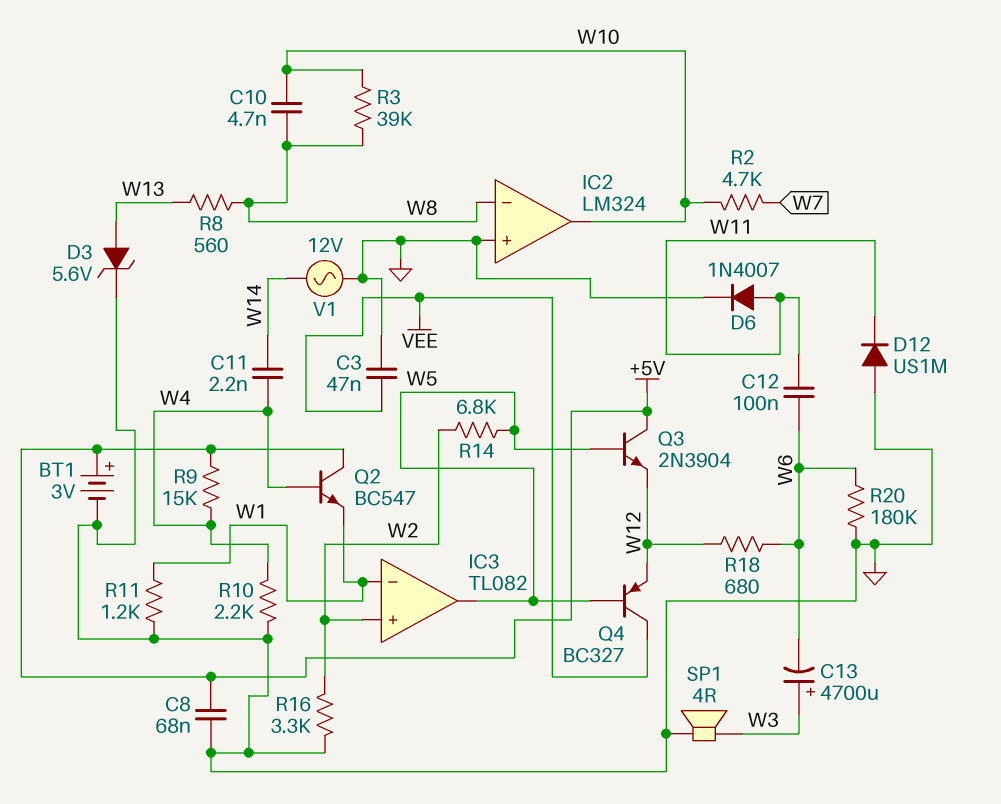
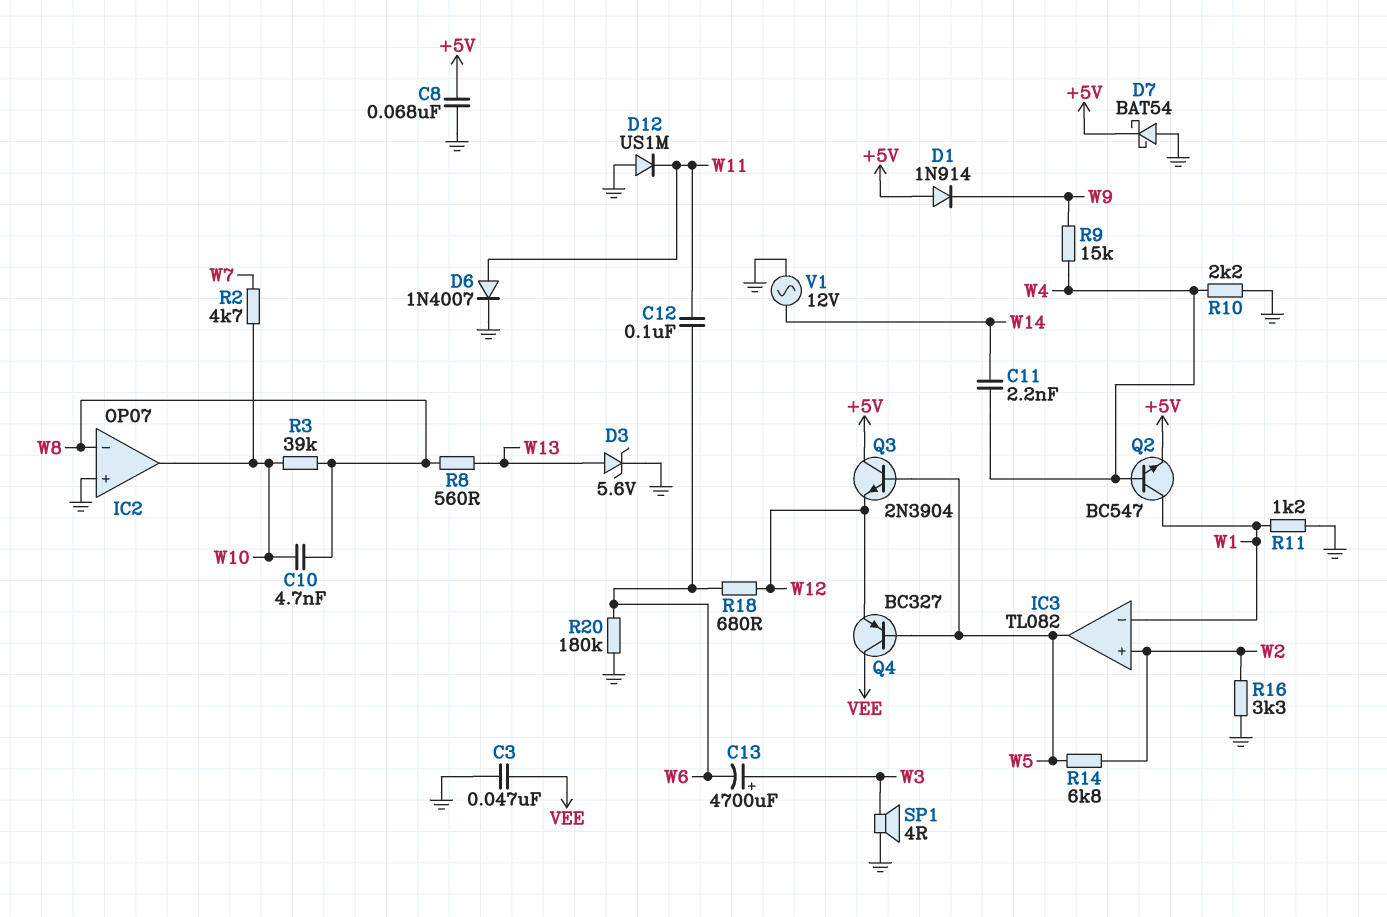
BT1: 3V (plus +5V, minus GND) -> none
D1: none -> diode 1N914 (A +5V, K W9)
D7: none -> schottky BAT54 (A GND, K +5V)
IC2: LM324 -> OP07
Q2: NPN BC547 (B W4, C +5V, E W1) -> NPN BC547 (B W4, C W1, E +5V)
R9: 15k (+5V, W4) -> 15k (W4, W9)

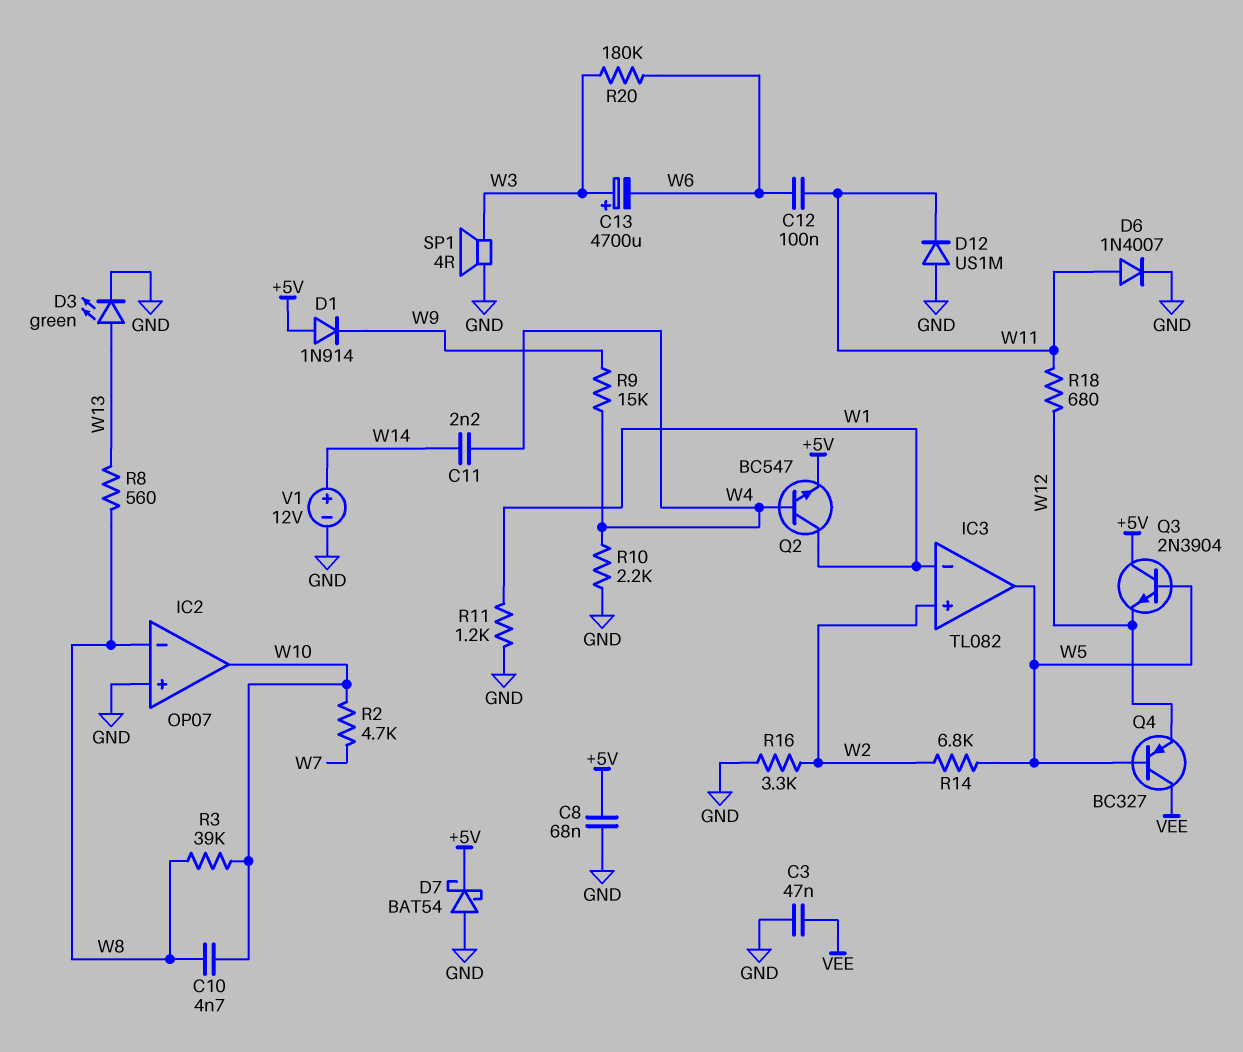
D3: zener 5.6V (A W13, K GND) -> LED green (A W13, K GND)
R18: 680 (W6, W12) -> 680 (W11, W12)
R20: 180k (GND, W6) -> 180k (W3, W6)
V1: AC 12V (GND, W14) -> 12V (plus W14, minus GND)

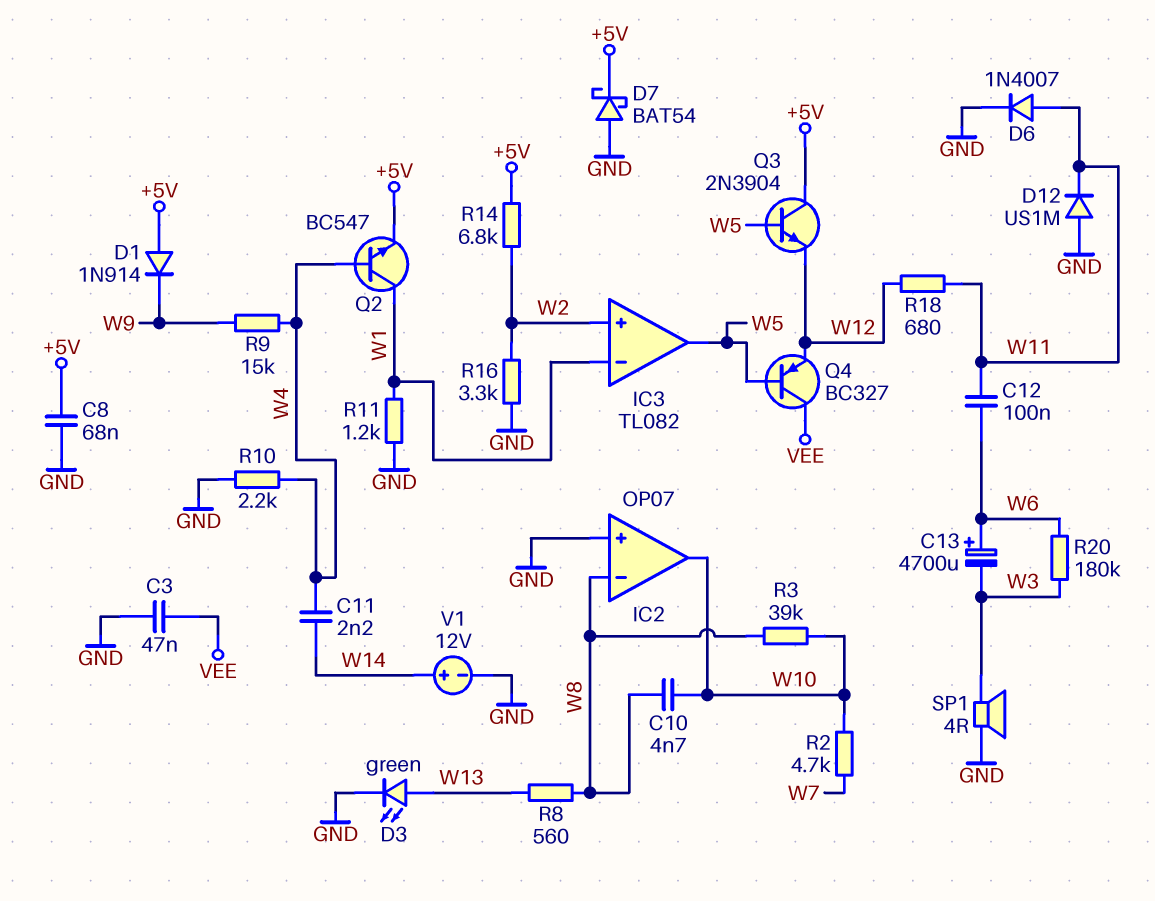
C13: 4700uF (plus W3, minus W6) -> 4700uF (plus W6, minus W3)
R14: 6.8k (W2, W5) -> 6.8k (+5V, W2)

